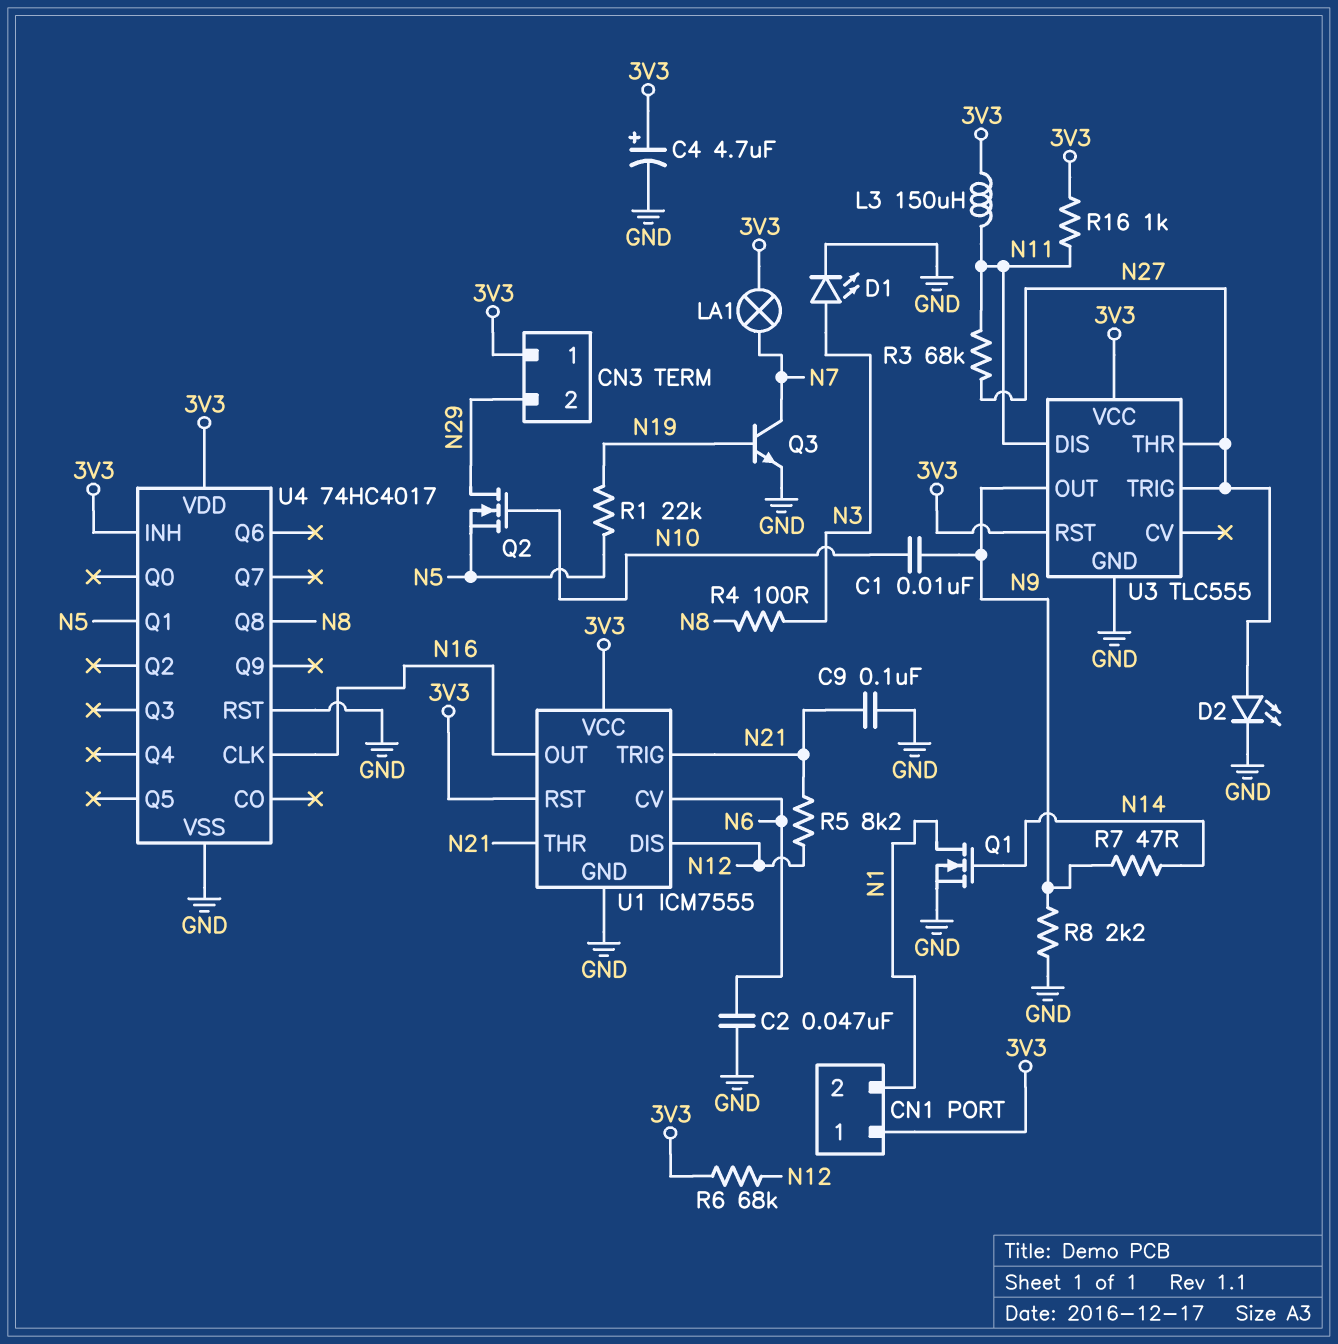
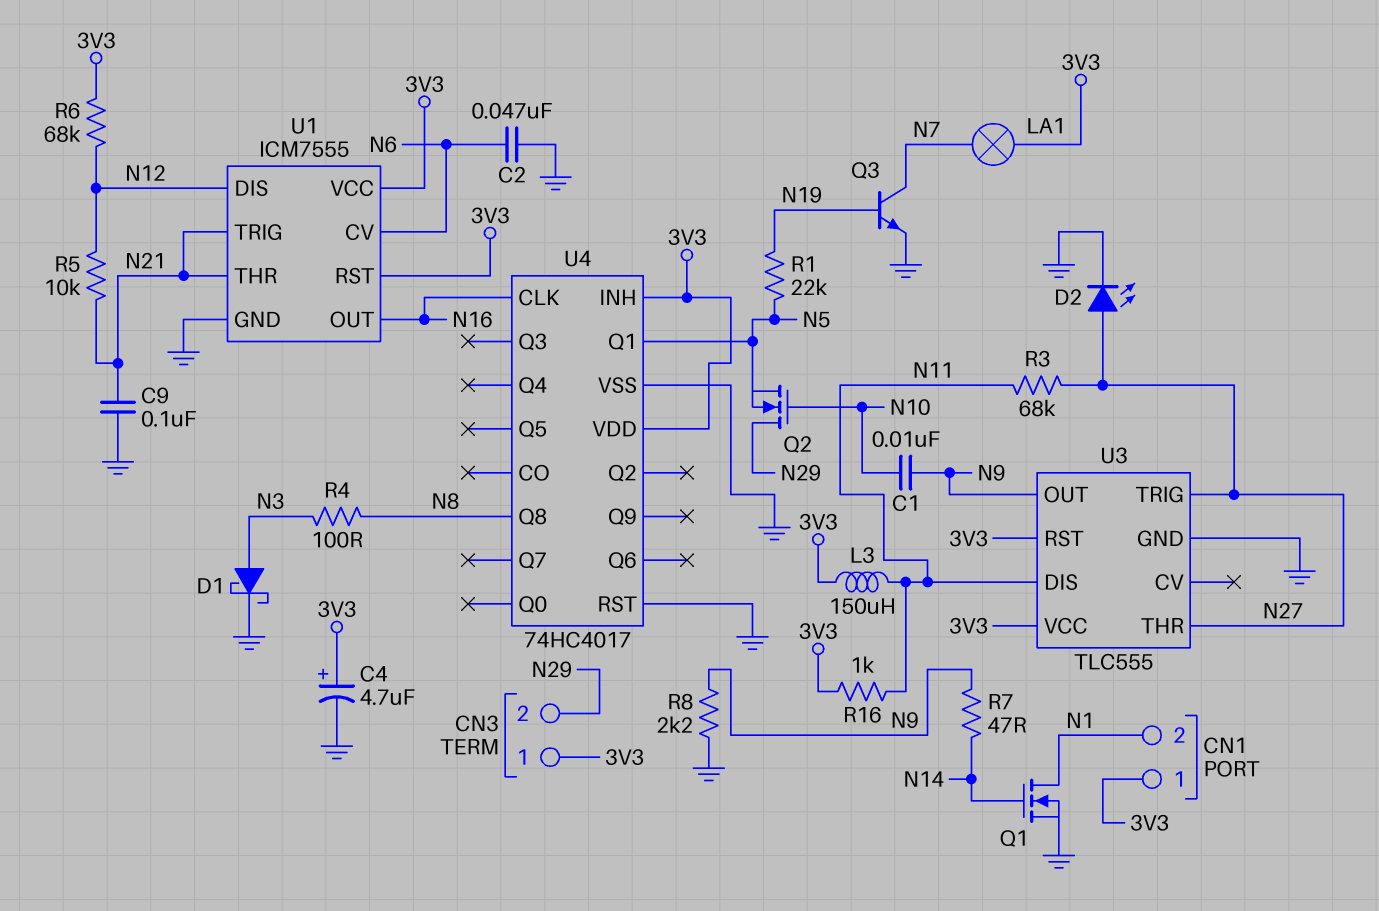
D1: LED (A N3, K GND) -> schottky (A N3, K GND)
R5: 8.2k (N12, N21) -> 10k (N12, N21)

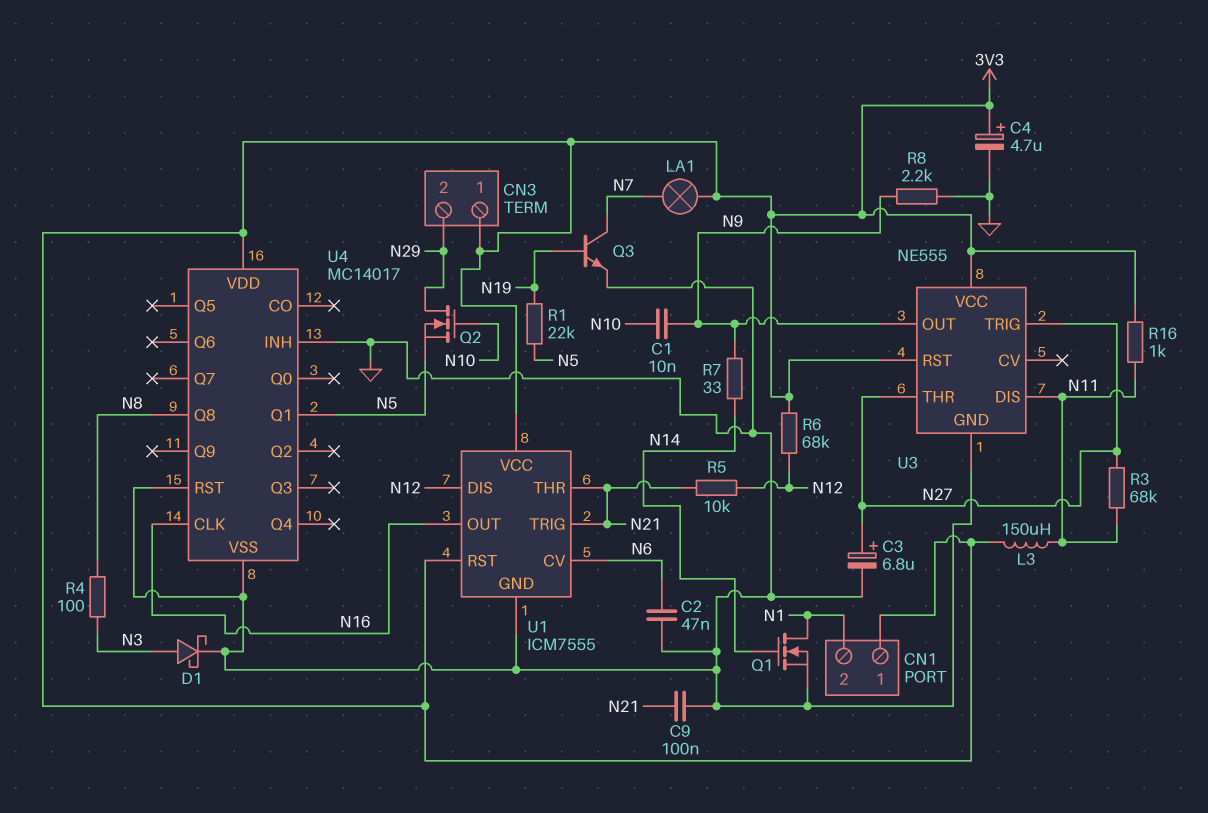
C3: none -> 6.8uF (plus N27, minus GND)
D2: LED (A N27, K GND) -> none
R7: 47 (N9, N14) -> 33 (N9, N14)
U3: TLC555 -> NE555
U4: 74HC4017 -> MC14017
U4 pin INH: 3V3 -> GND

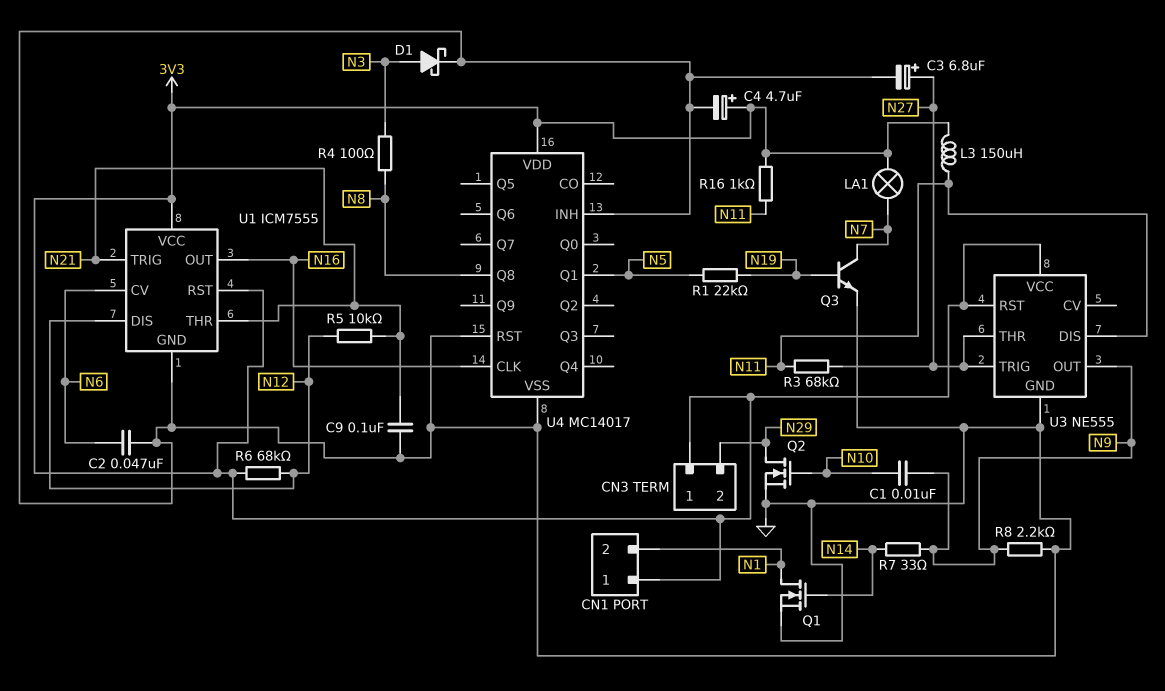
Q2: NMOS (G N10, D N29, S N5) -> NMOS (G N10, D N29, S GND)

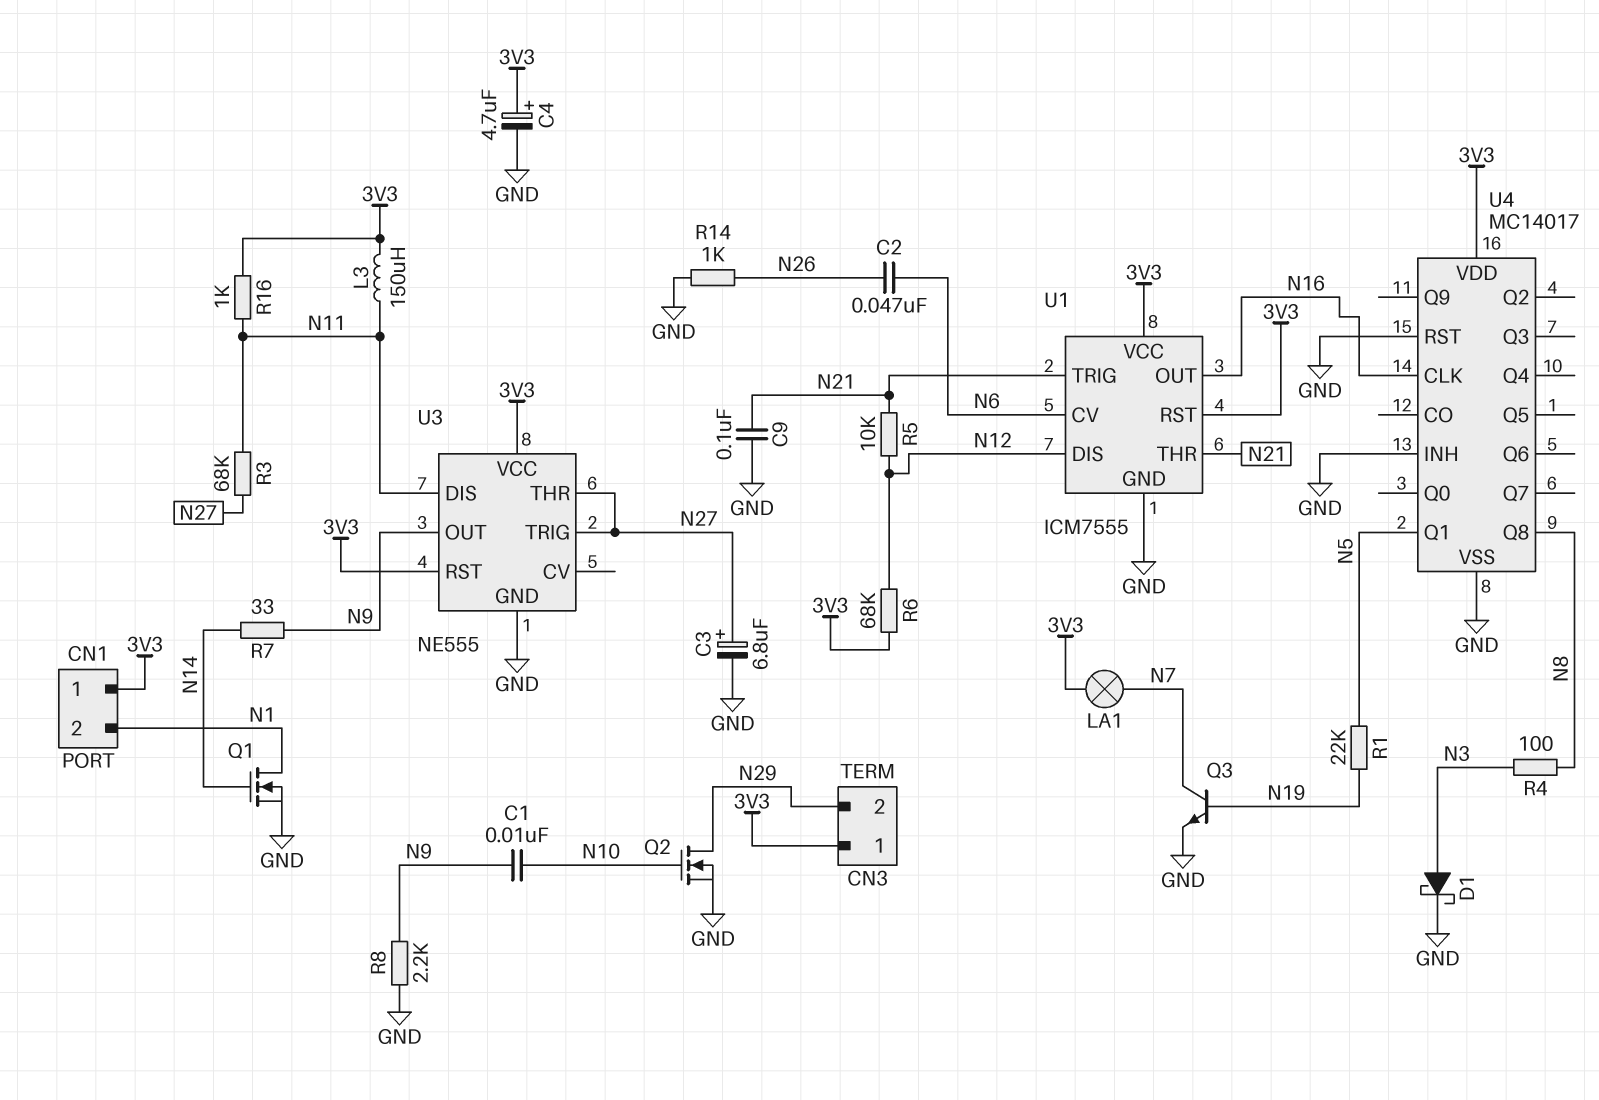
C2: 47nF (GND, N6) -> 47nF (N6, N26)
R14: none -> 1k (GND, N26)

